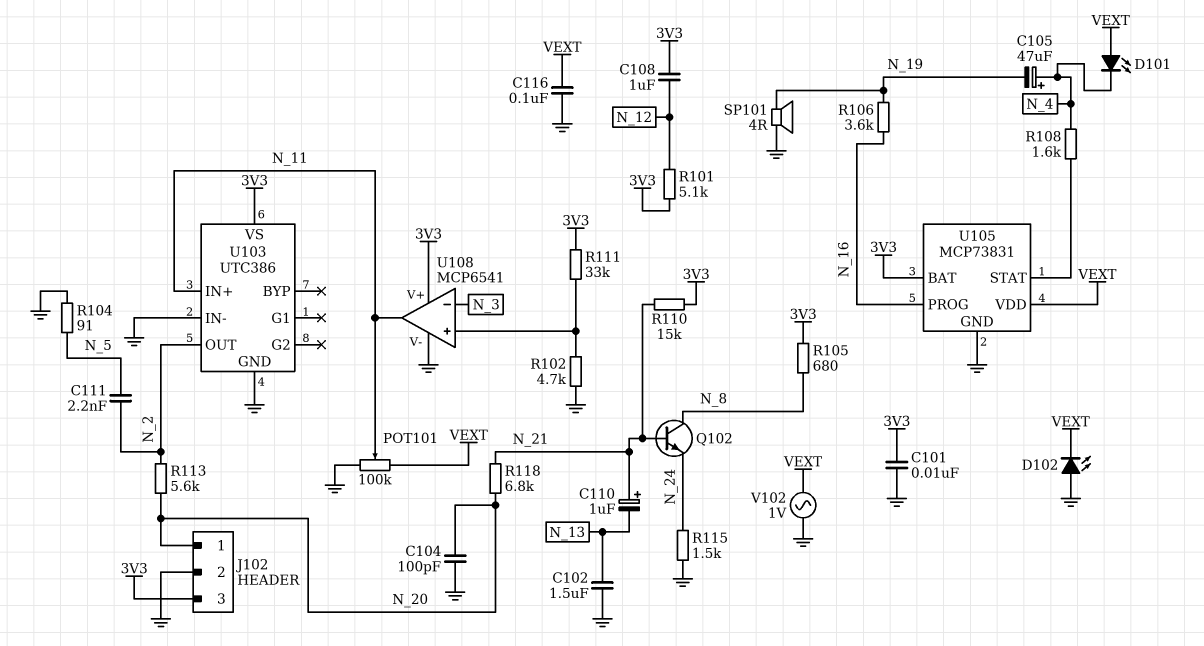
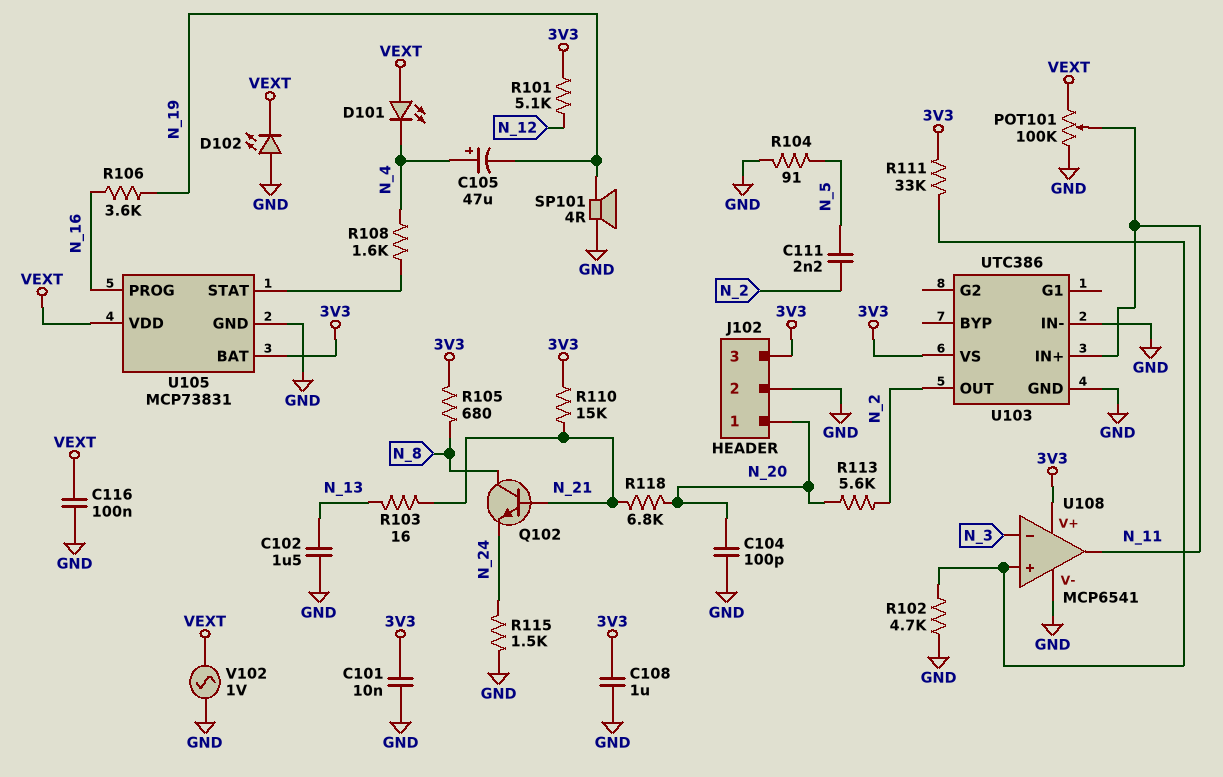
C108: 1uF (3V3, N_12) -> 1uF (3V3, GND)
C110: 1uF (plus N_21, minus N_13) -> none
R103: none -> 16 (N_13, N_21)

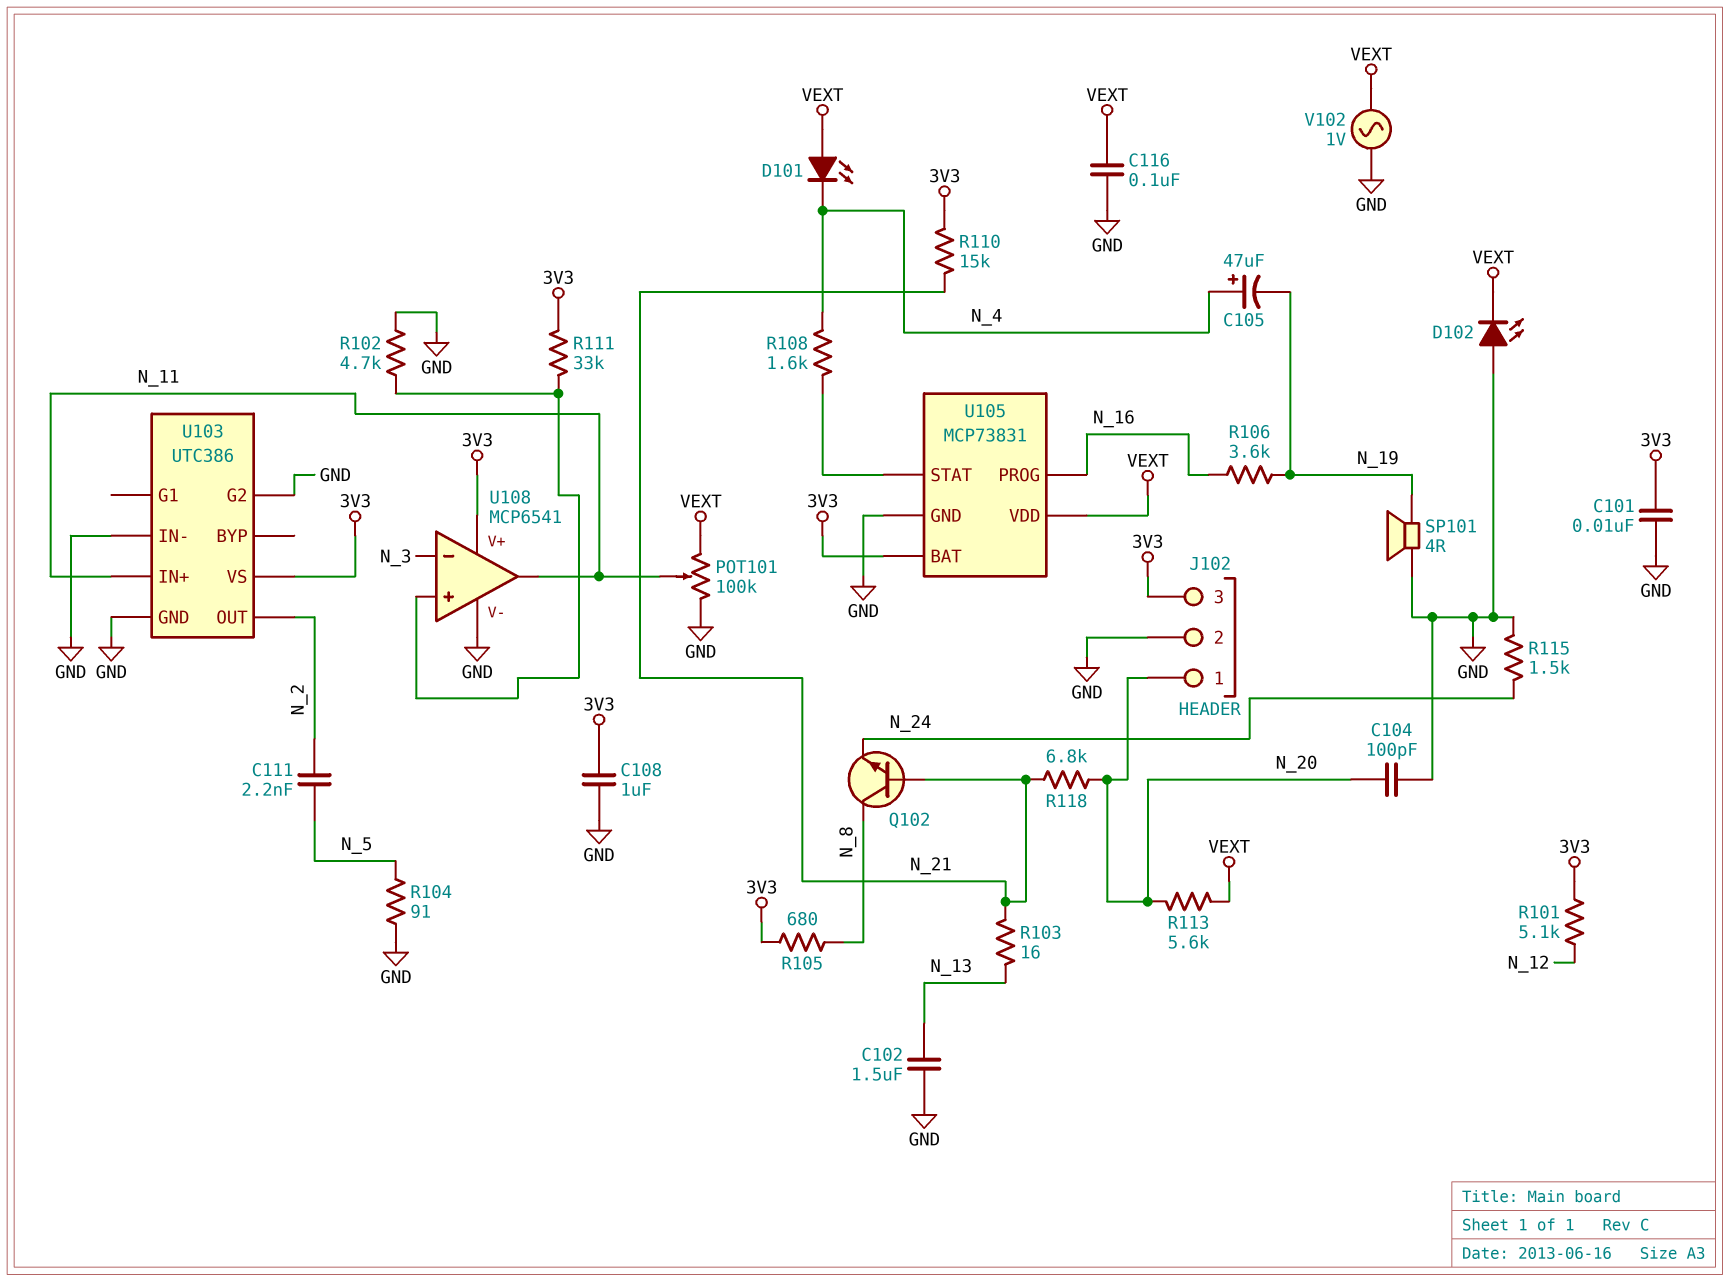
R113: 5.6k (N_2, N_20) -> 5.6k (N_20, VEXT)
U103 pin G2: none -> GND

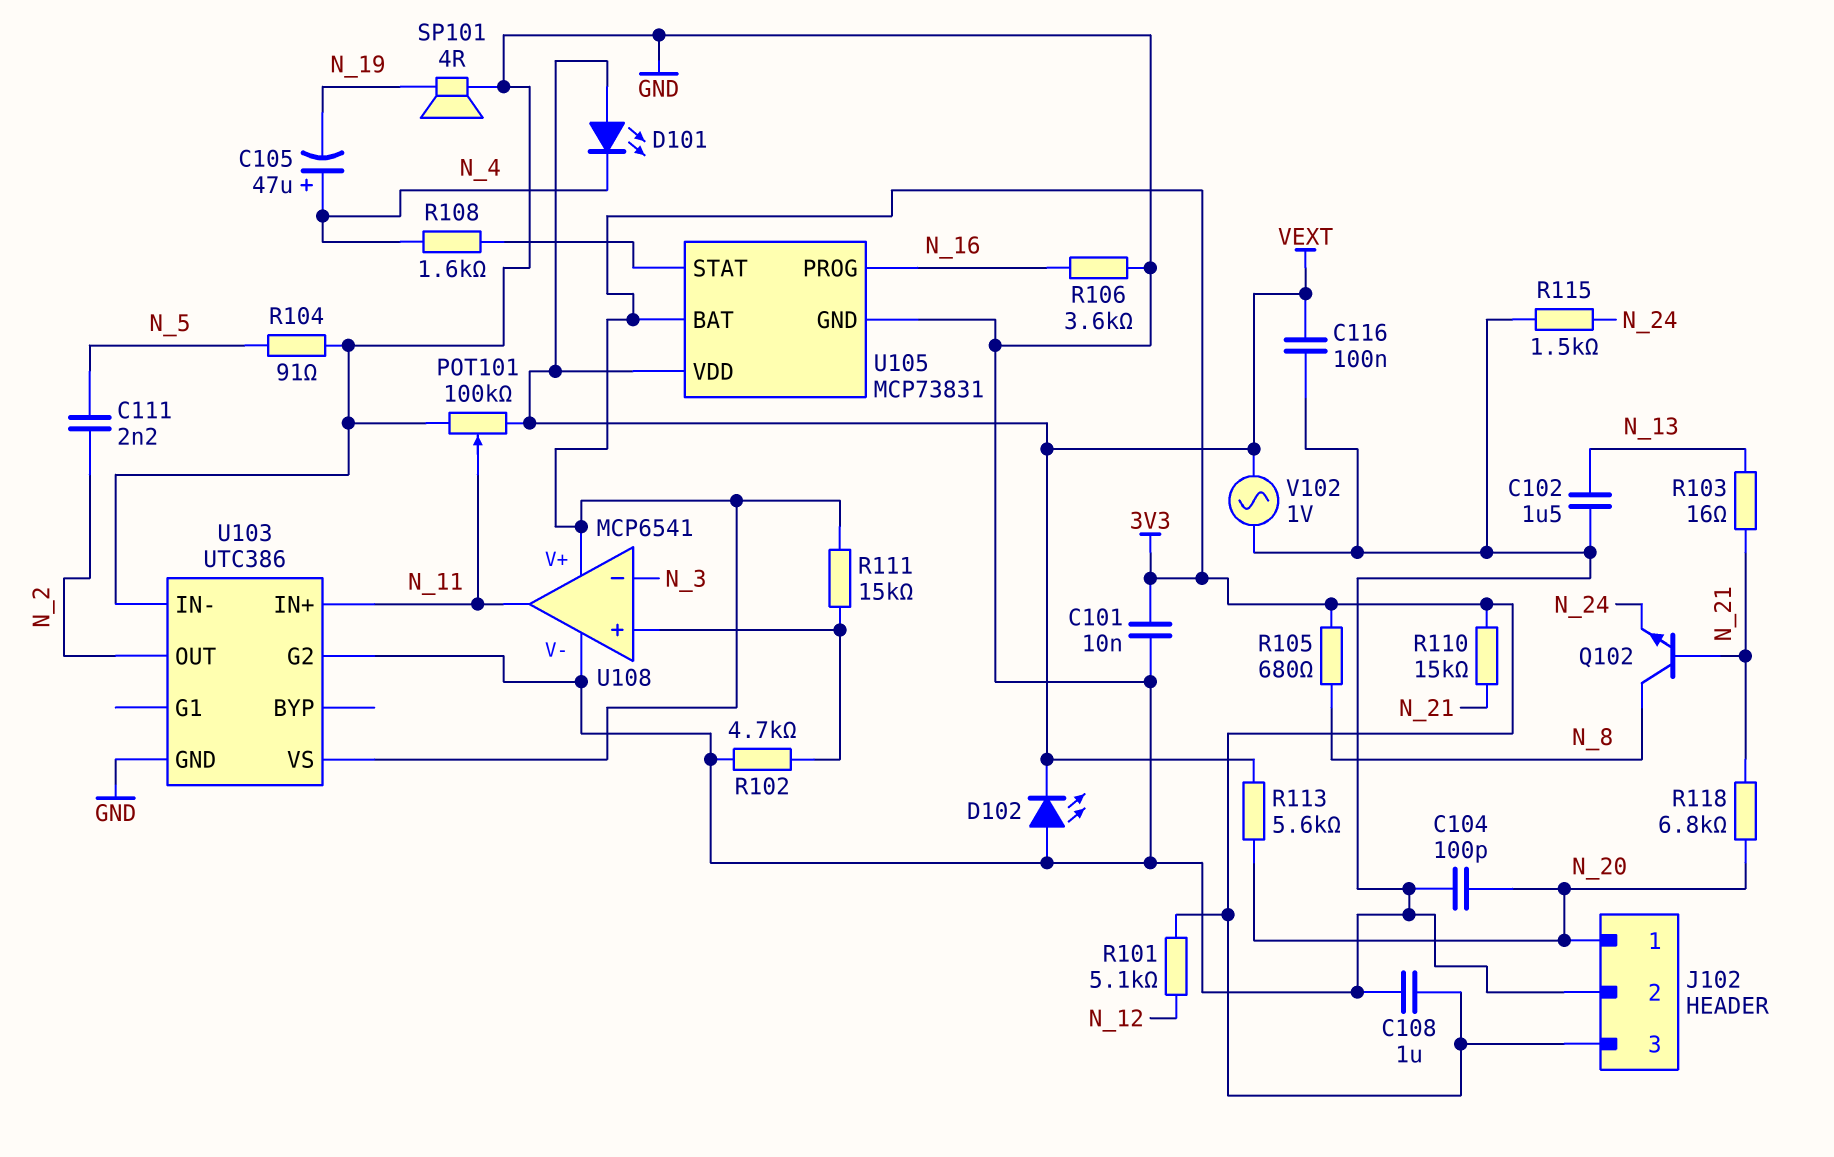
R106: 3.6k (N_16, N_19) -> 3.6k (GND, N_16)
R111: 33k (3V3, U108/in+) -> 15k (3V3, U108/in+)

